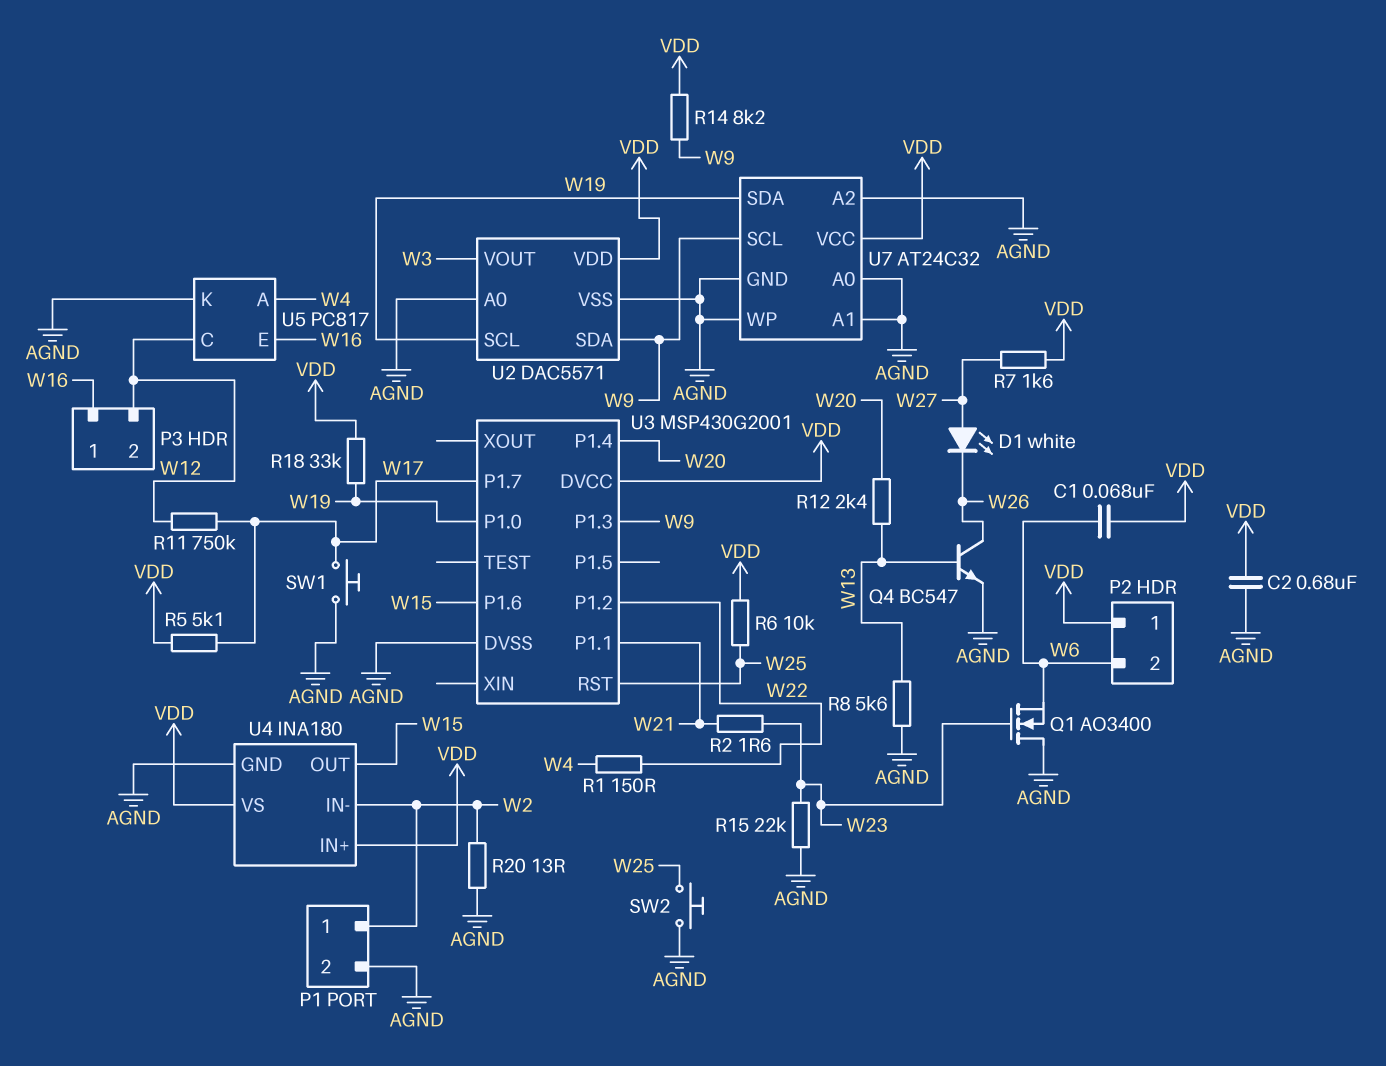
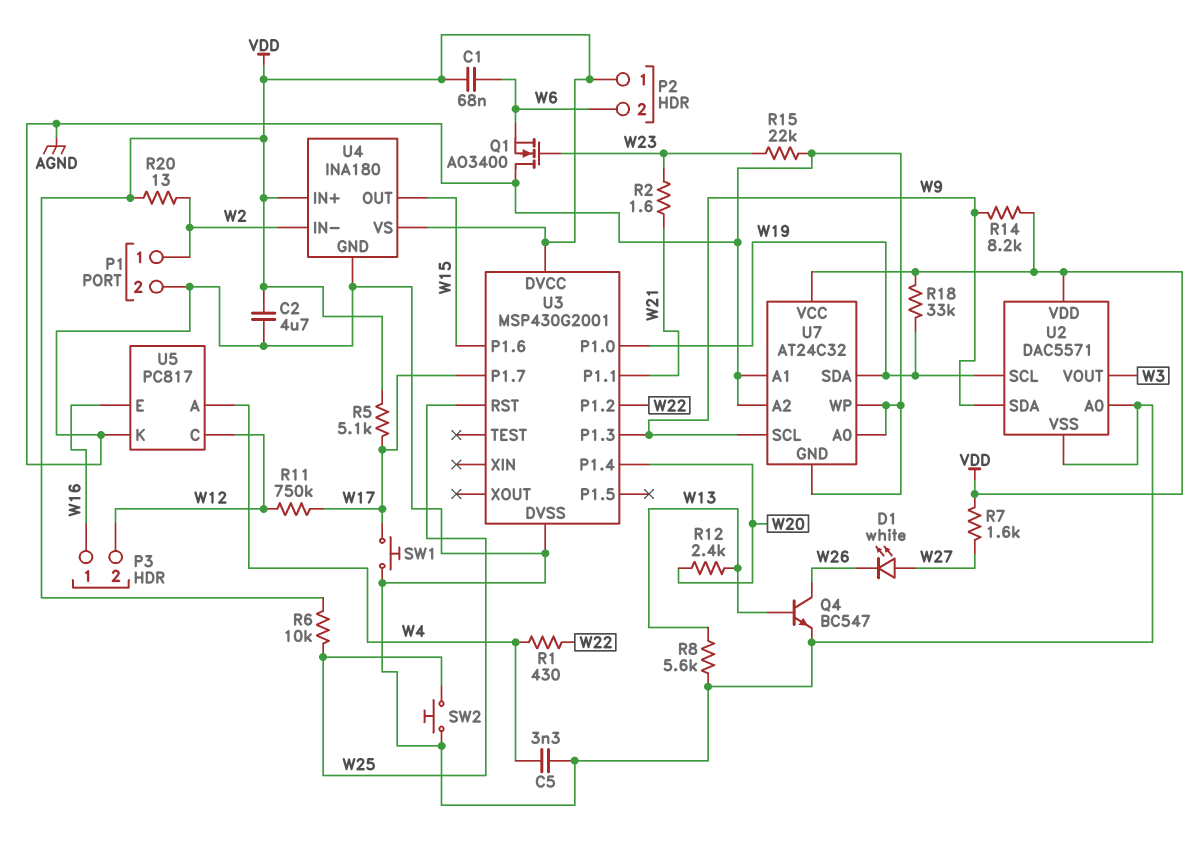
C2: 680nF (AGND, VDD) -> 4.7uF (AGND, VDD)
C5: none -> 3.3nF (AGND, W4)
R1: 150 (W4, W22) -> 430 (W4, W22)
R20: 13 (AGND, W2) -> 13 (VDD, W2)

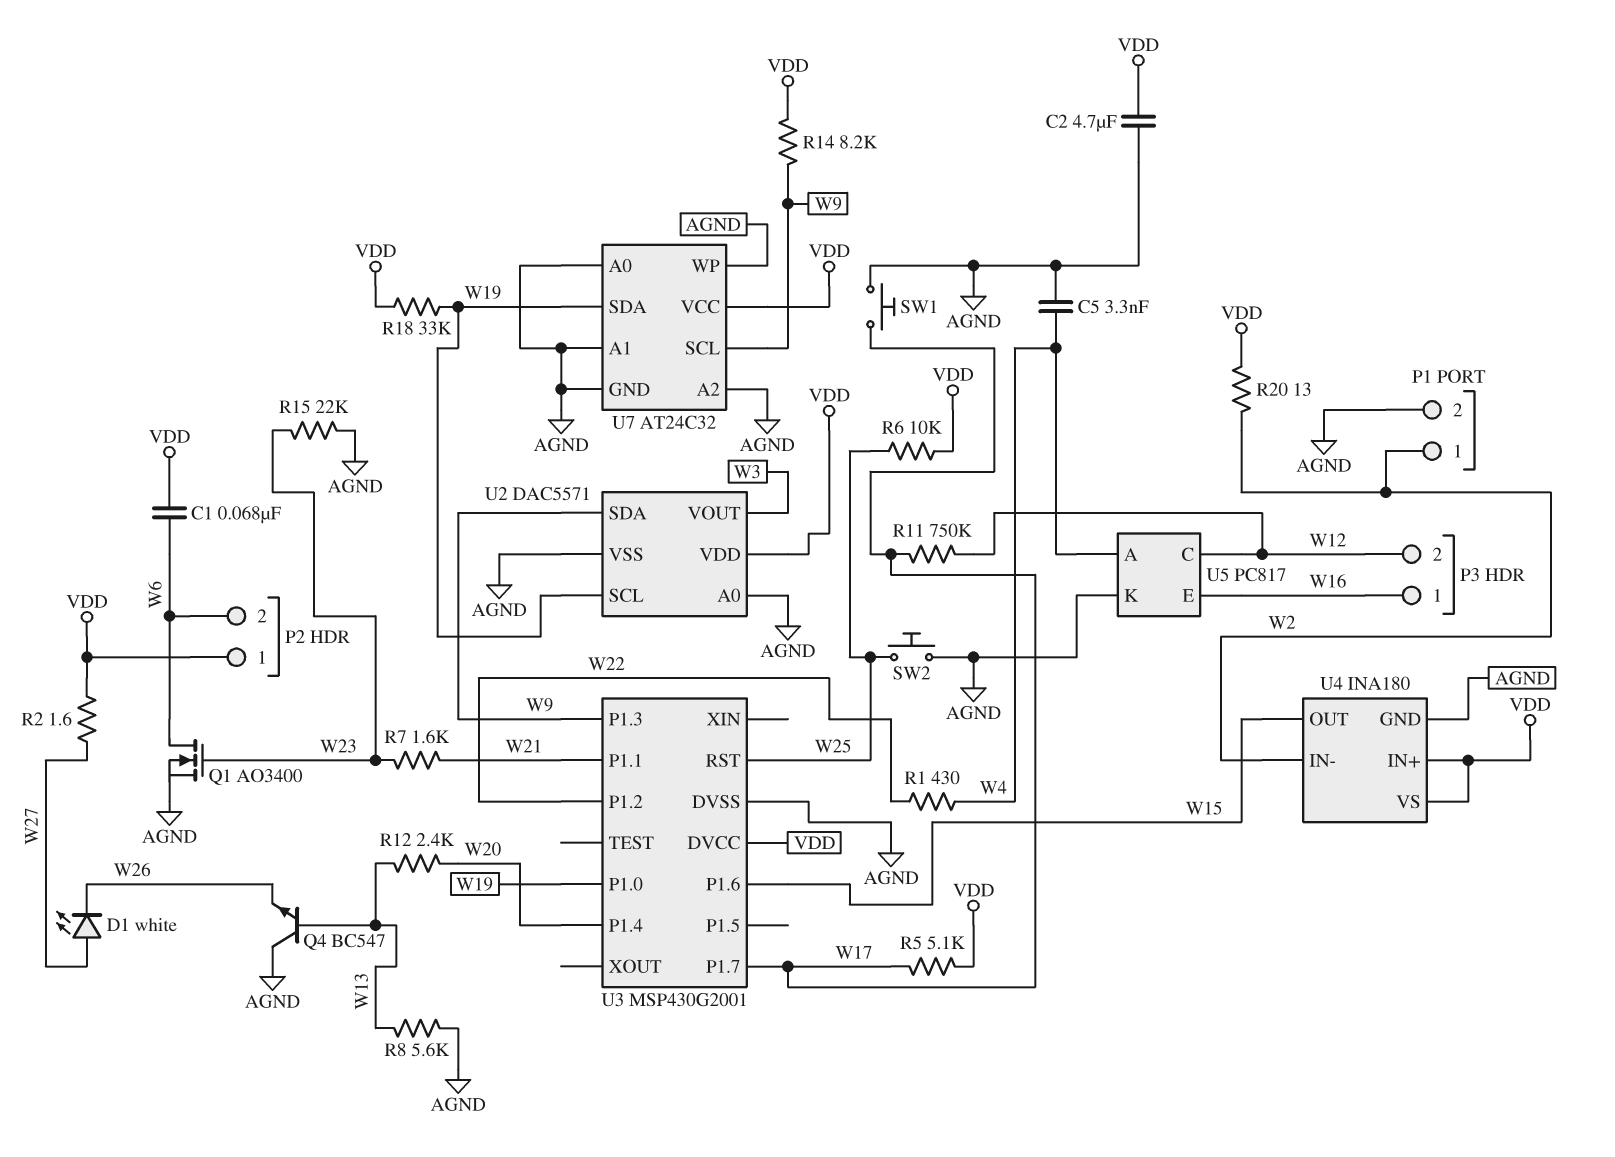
Q1: NMOS AO3400 (G W23, D AGND, S W6) -> NMOS AO3400 (G W23, D W6, S AGND)
Q4: NPN BC547 (B W13, C W26, E AGND) -> NPN BC547 (B W13, C AGND, E W26)
R2: 1.6 (W21, W23) -> 1.6 (VDD, W27)
R7: 1.6k (VDD, W27) -> 1.6k (W21, W23)

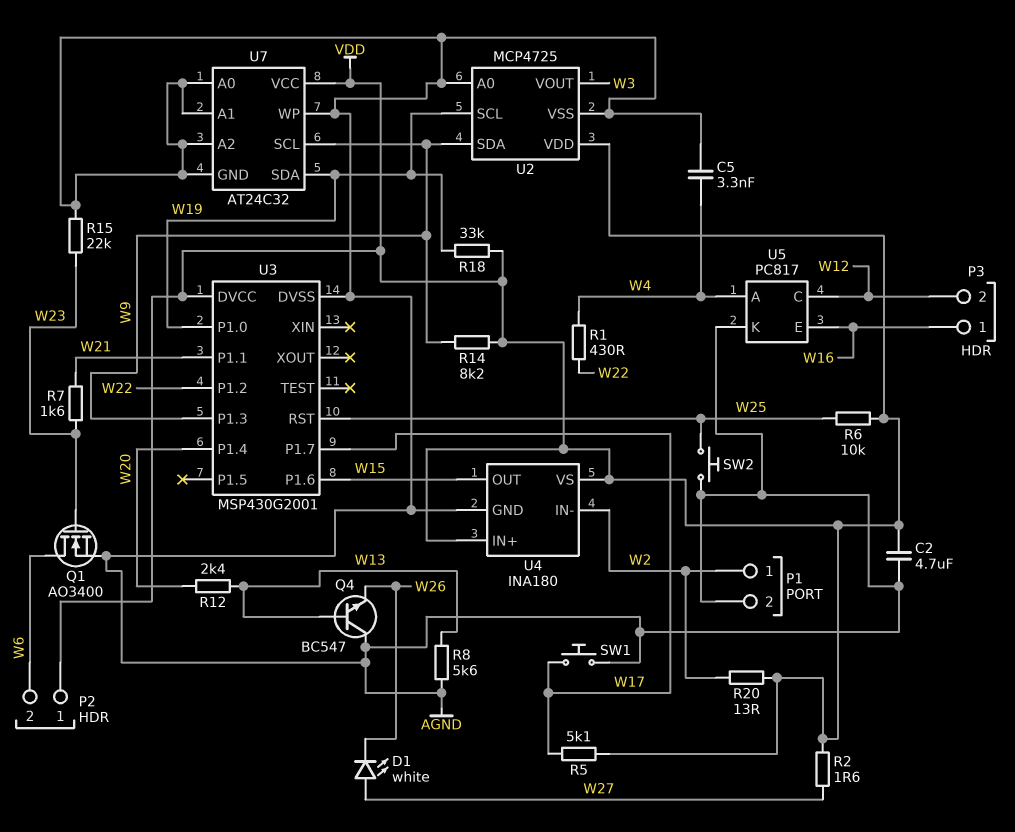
C1: 68nF (VDD, W6) -> none
R11: 750k (W12, W17) -> none
U2: DAC5571 -> MCP4725

